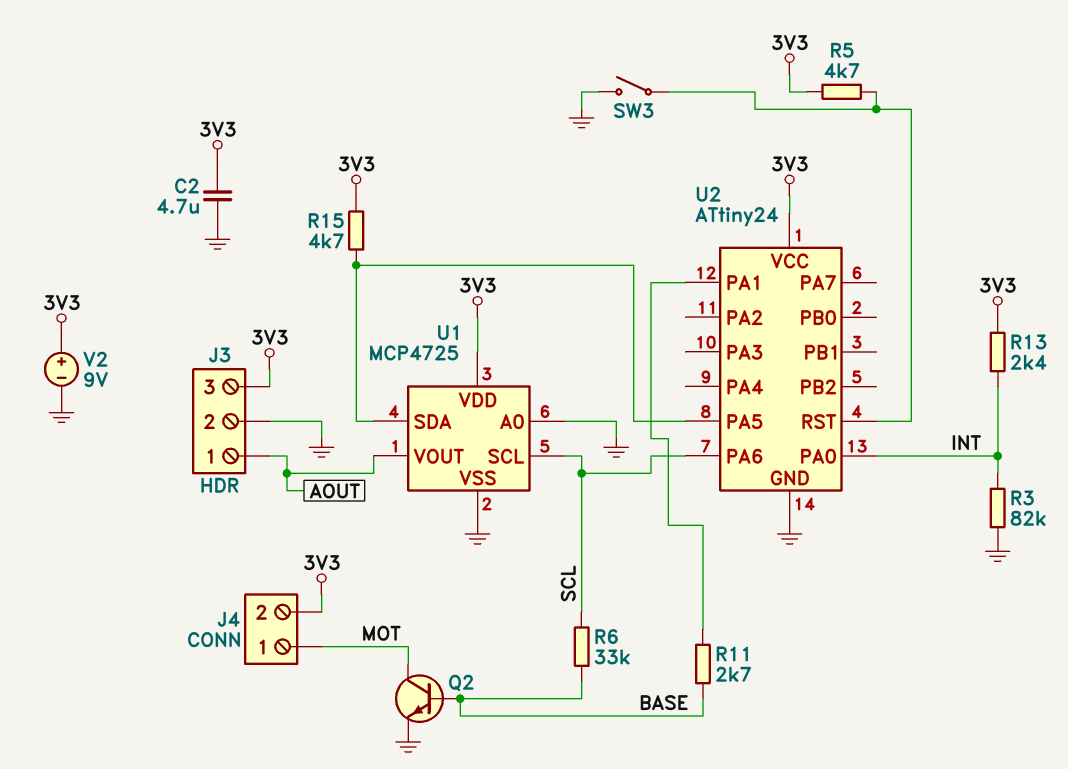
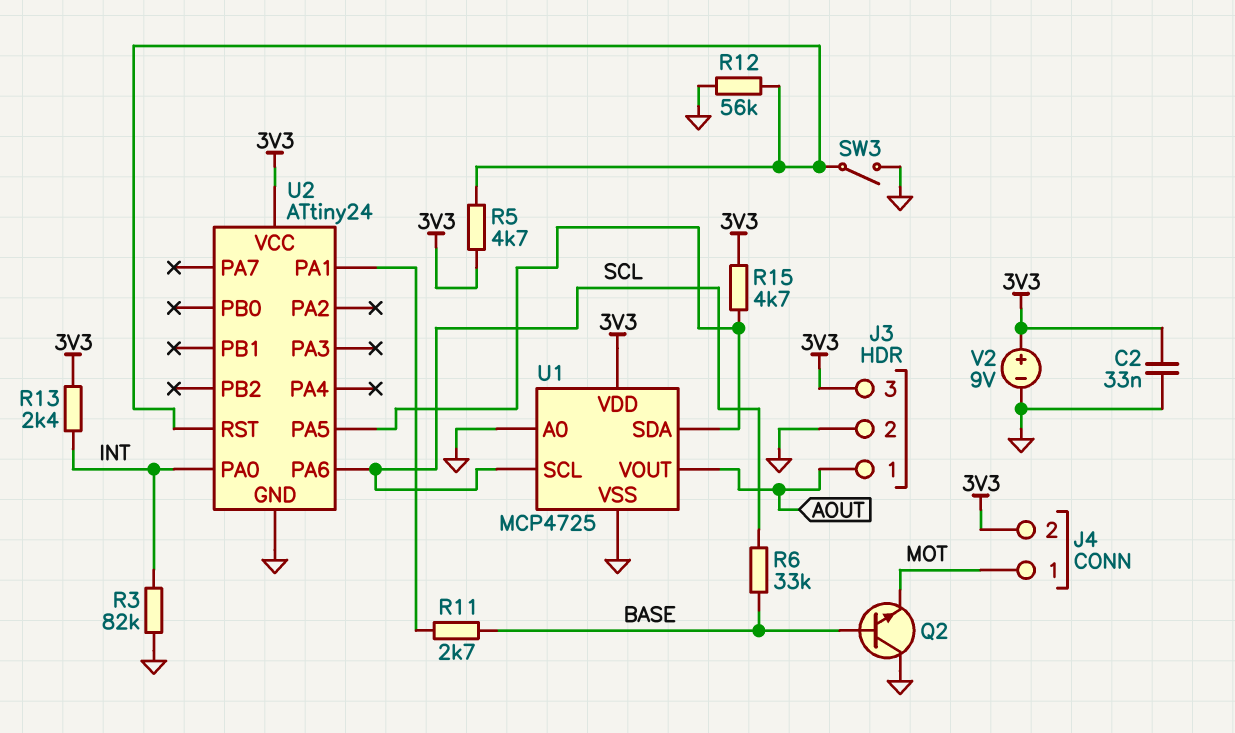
C2: 4.7uF (3V3, GND) -> 33nF (3V3, GND)
Q2: NPN (B BASE, C MOT, E GND) -> NPN (B BASE, C GND, E MOT)
R12: none -> 56k (GND, U2/RST)

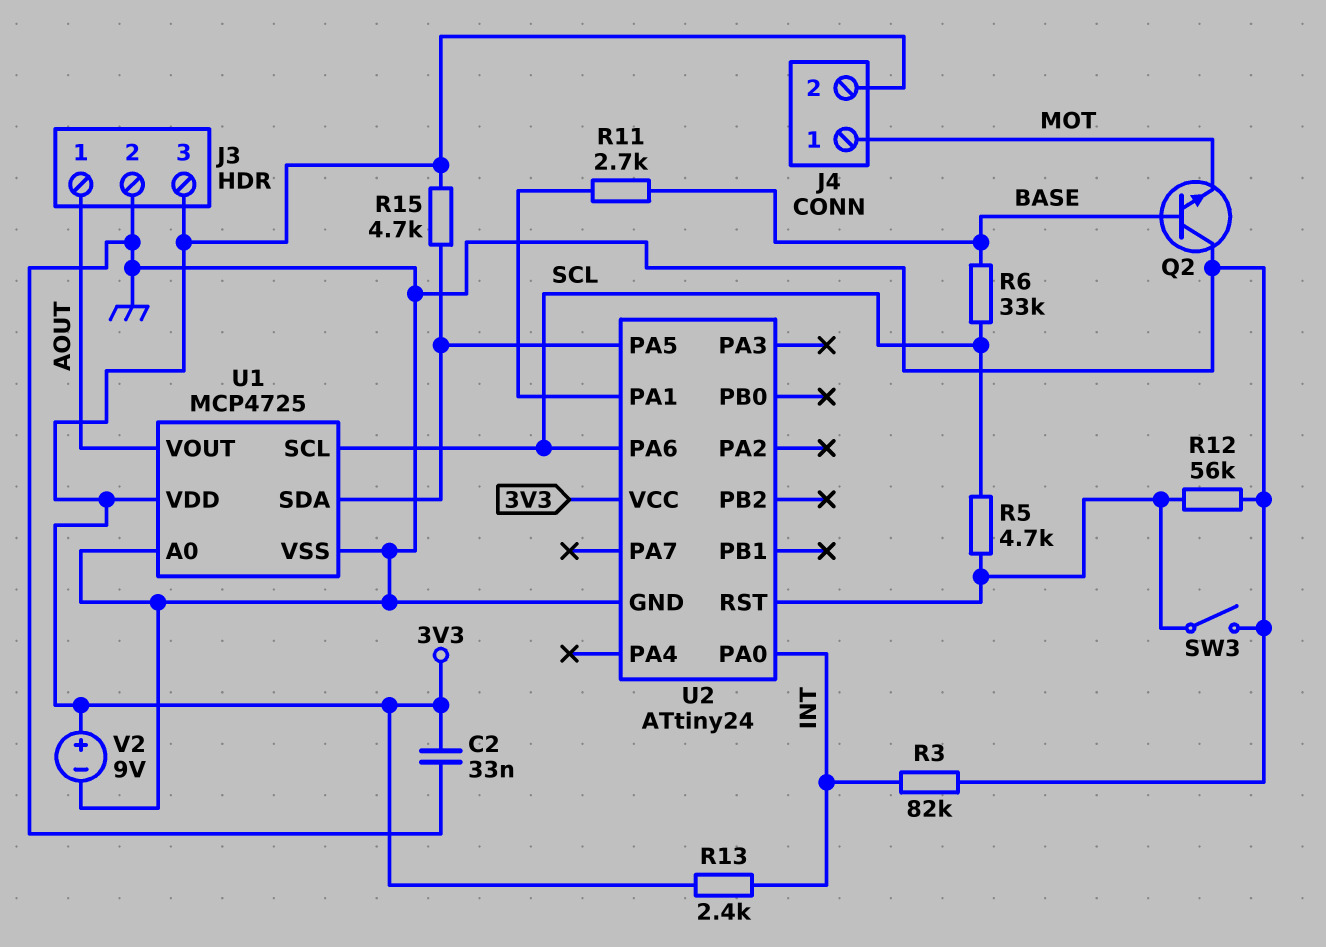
R5: 4.7k (3V3, U2/RST) -> 4.7k (SCL, U2/RST)

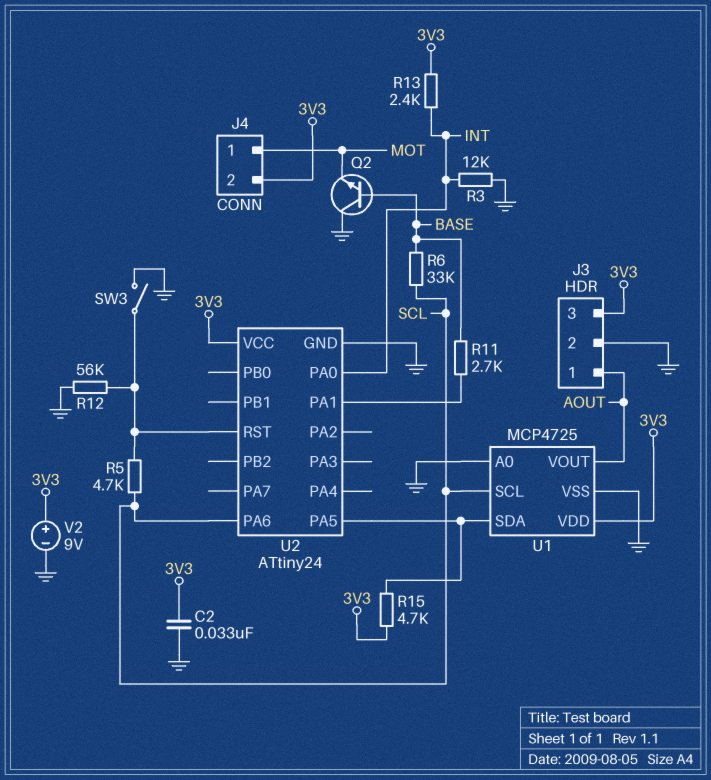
R3: 82k (GND, INT) -> 12k (GND, INT)

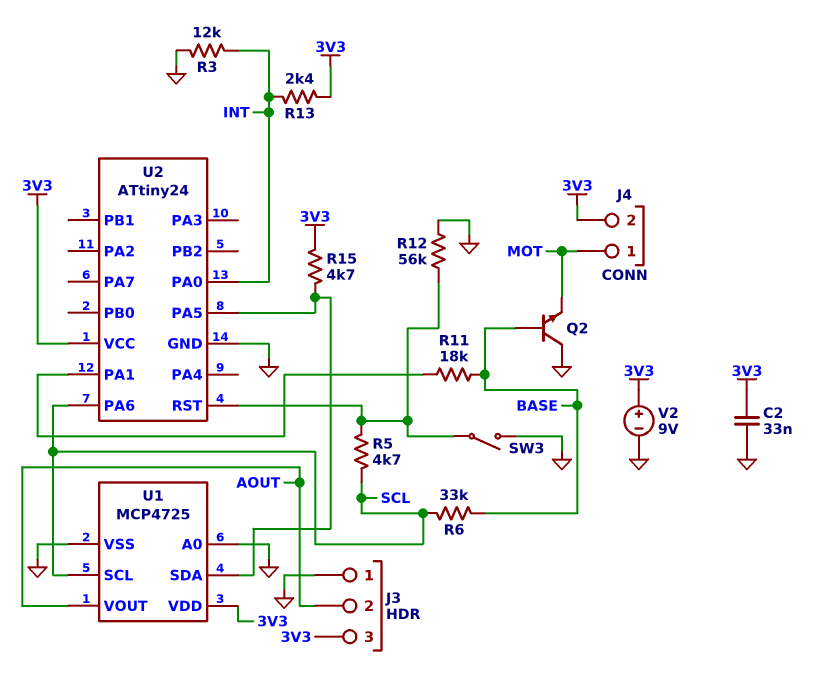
J3 pin 1: AOUT -> GND
J3 pin 2: GND -> AOUT
R11: 2.7k (BASE, U2/PA1) -> 18k (BASE, U2/PA1)

